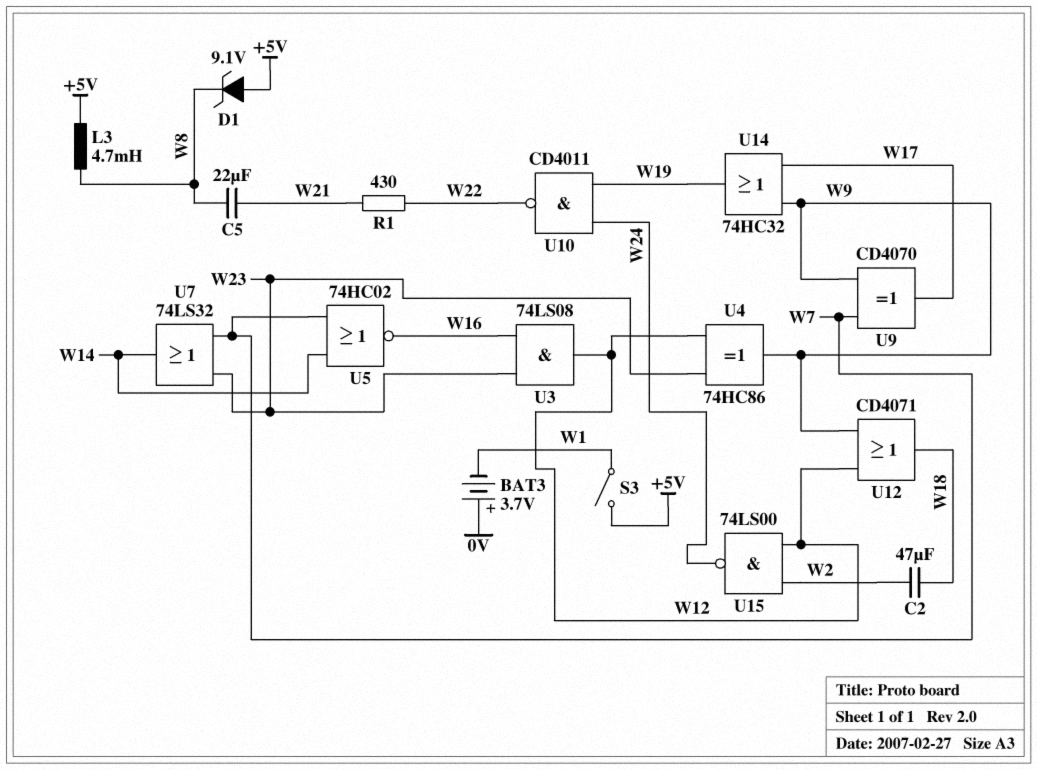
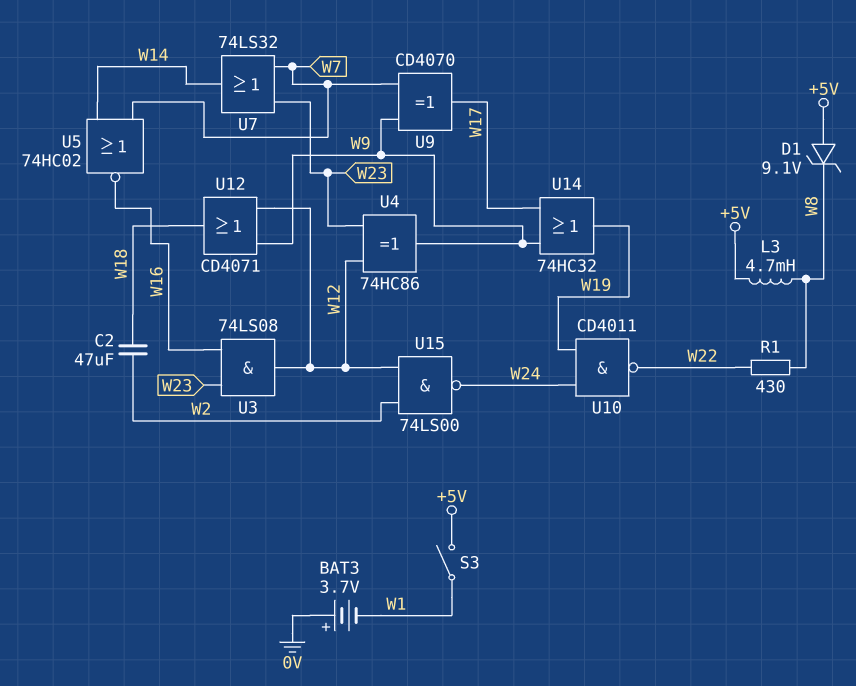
C5: 22uF (W8, W21) -> none
R1: 430 (W21, W22) -> 430 (W8, W22)

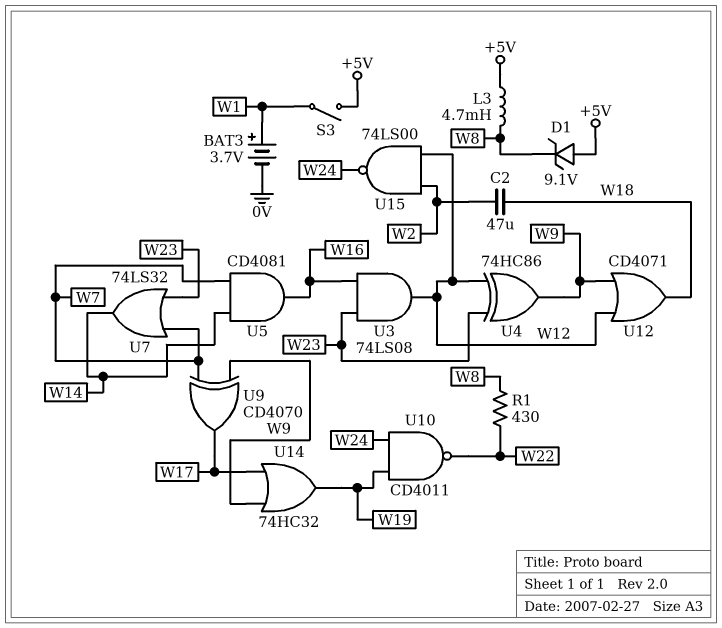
BAT3: 3.7V (plus 0V, minus W1) -> 3.7V (plus W1, minus 0V)
U5: NOR 74HC02 (in W7, in W14, out W16) -> AND CD4081 (in W7, in W14, out W16)

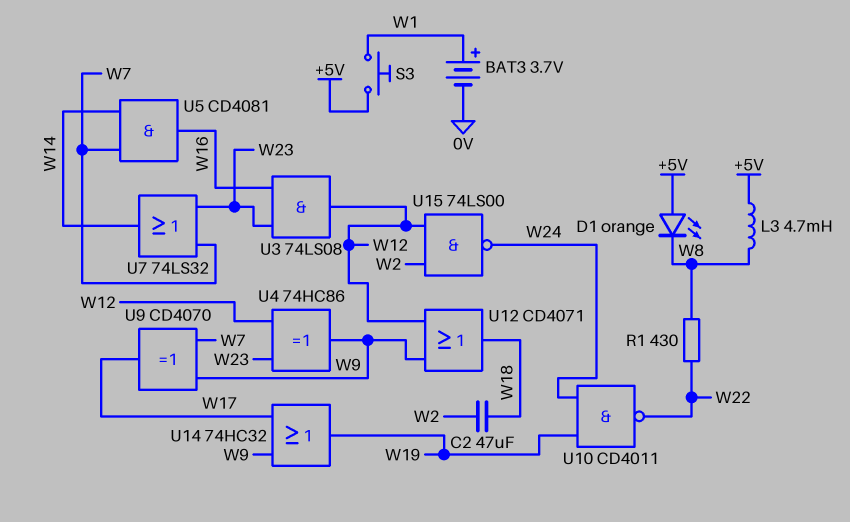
D1: zener 9.1V (A +5V, K W8) -> LED orange (A +5V, K W8)
S3: switch (+5V, W1) -> button (+5V, W1)

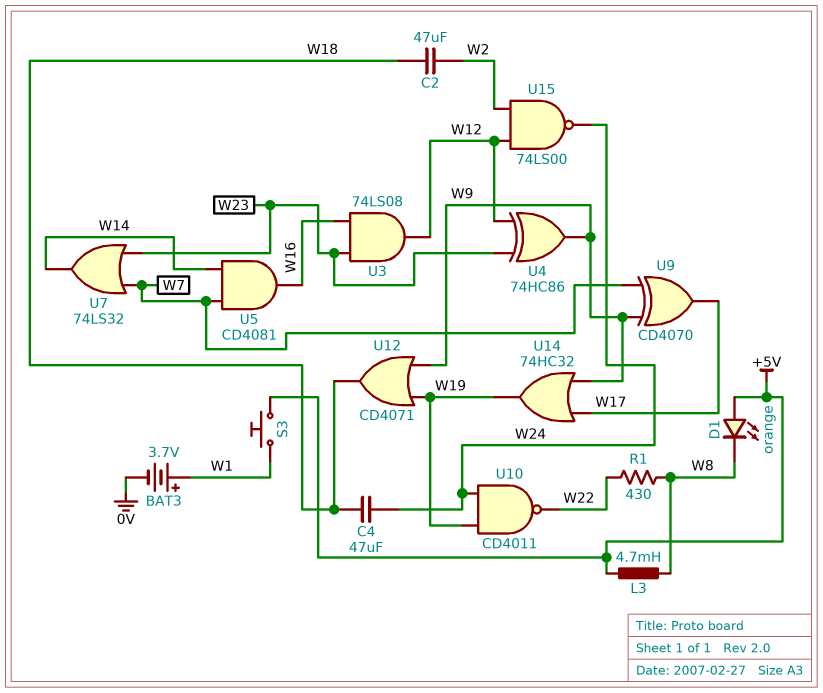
C4: none -> 47uF (W18, W24)
U12: OR CD4071 (in W9, in W12, out W18) -> OR CD4071 (in W9, in W19, out W18)

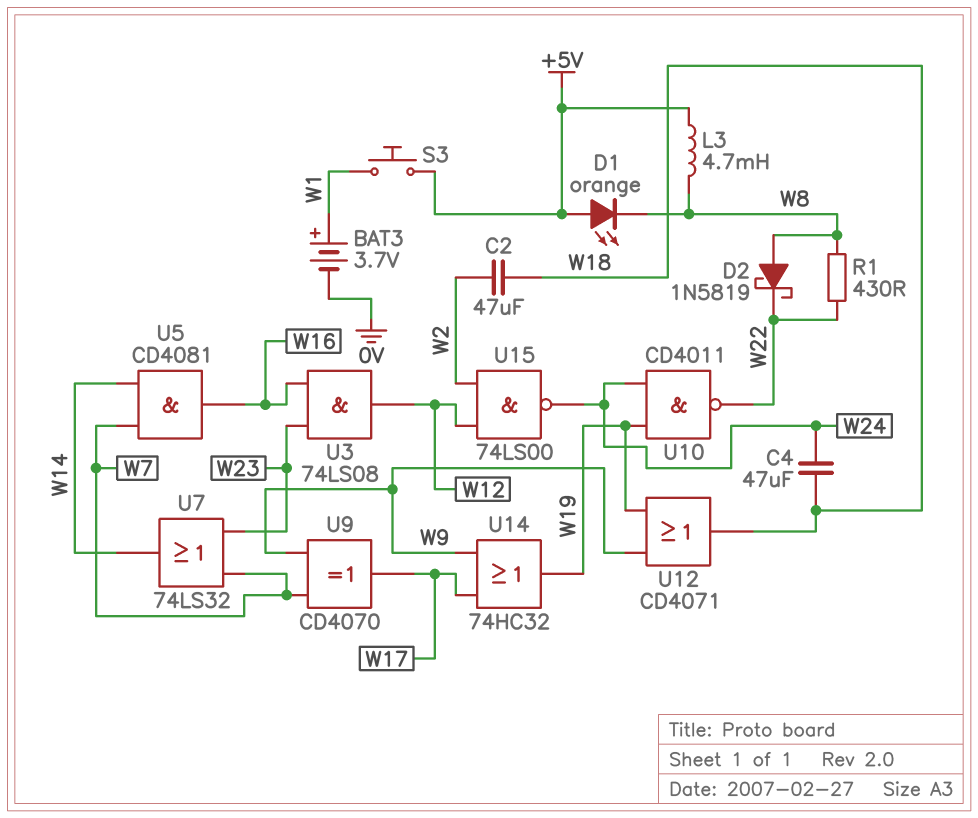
D2: none -> schottky 1N5819 (A W8, K W22)
U4: XOR 74HC86 (in W12, in W23, out W9) -> none

